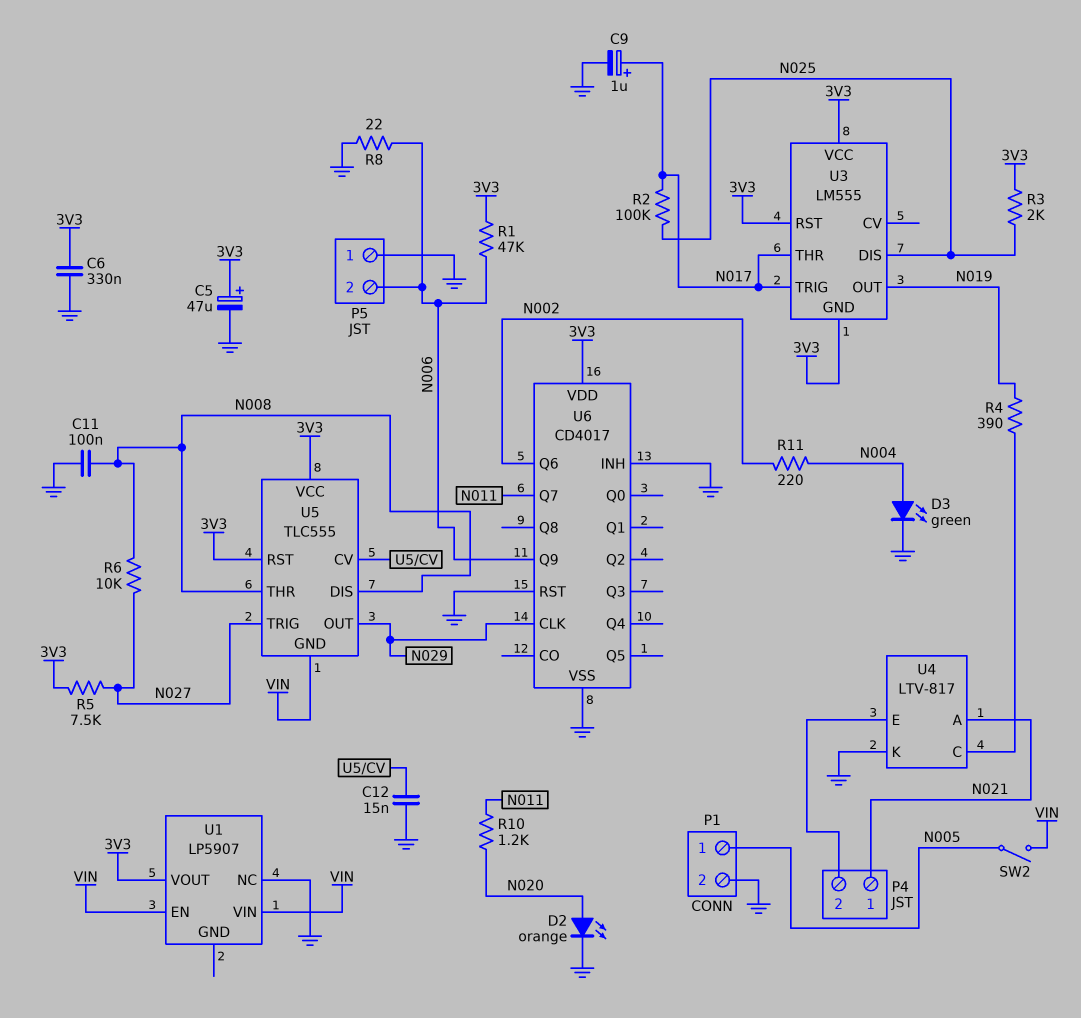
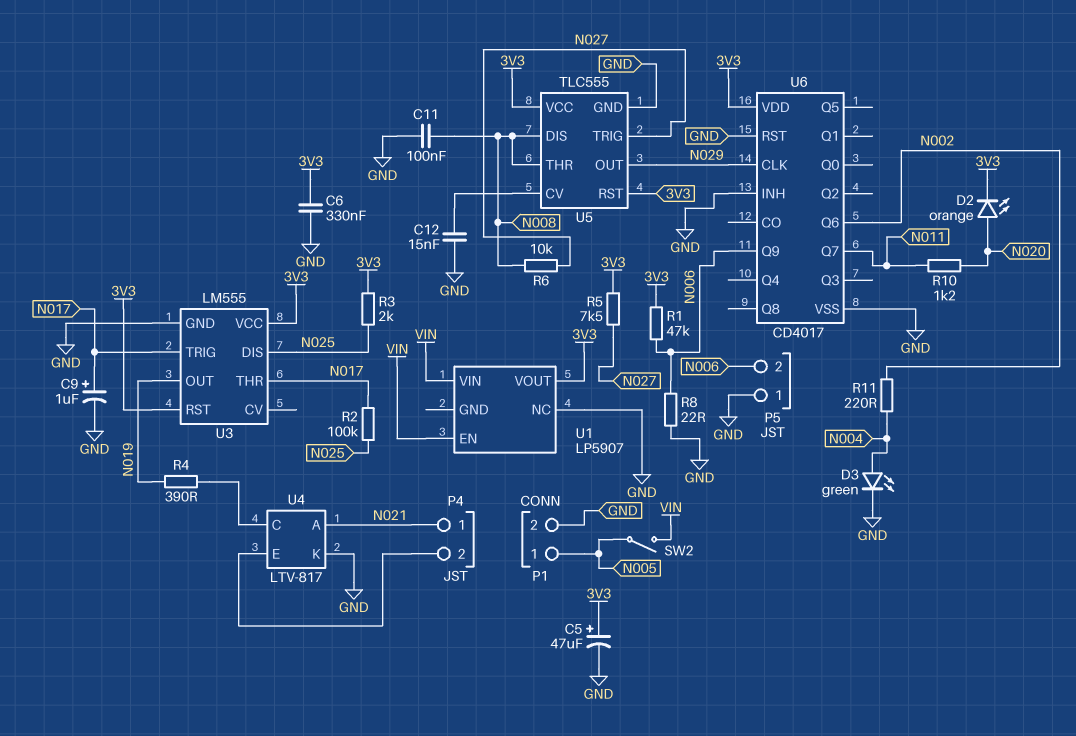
D2: LED orange (A N020, K GND) -> LED orange (A N020, K 3V3)
U3 pin GND: 3V3 -> GND
U5 pin GND: VIN -> GND

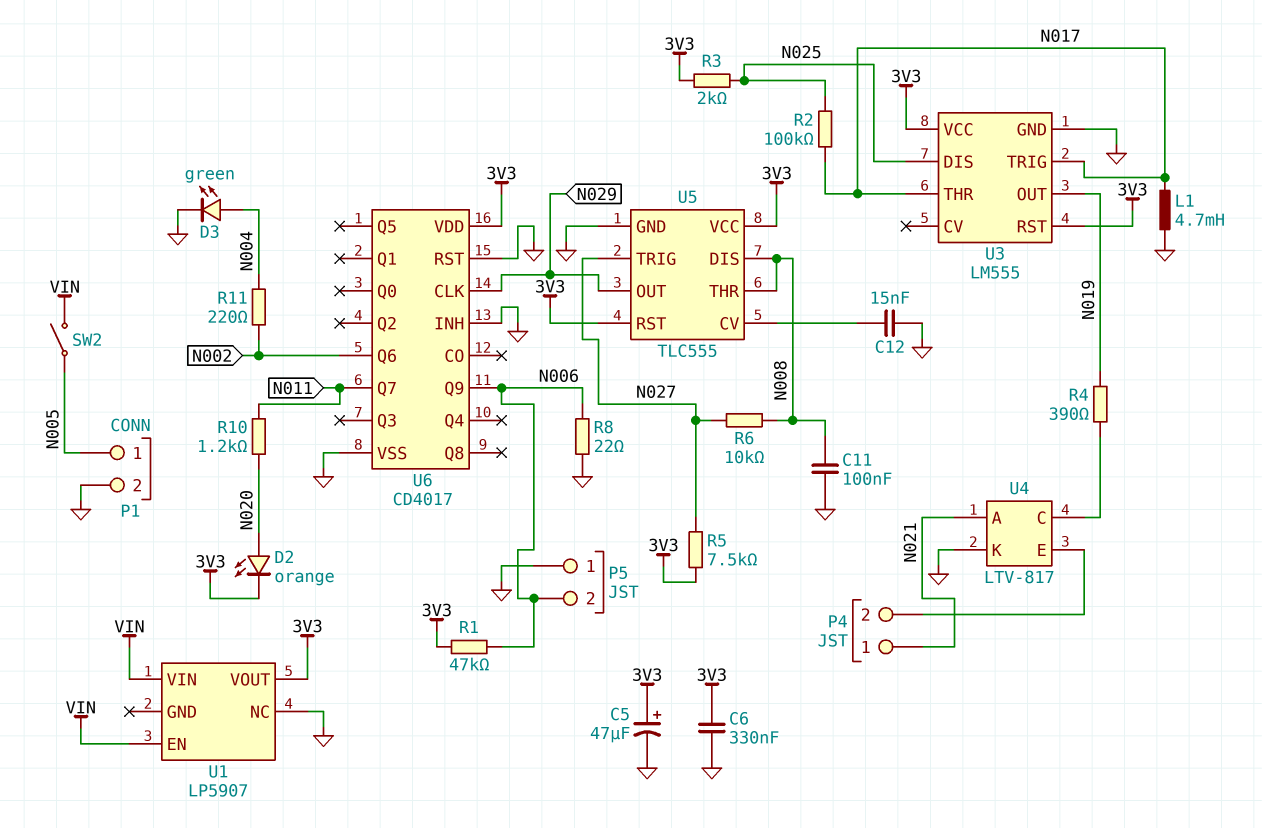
C9: 1uF (plus N017, minus GND) -> none
L1: none -> 4.7mH (GND, N017)

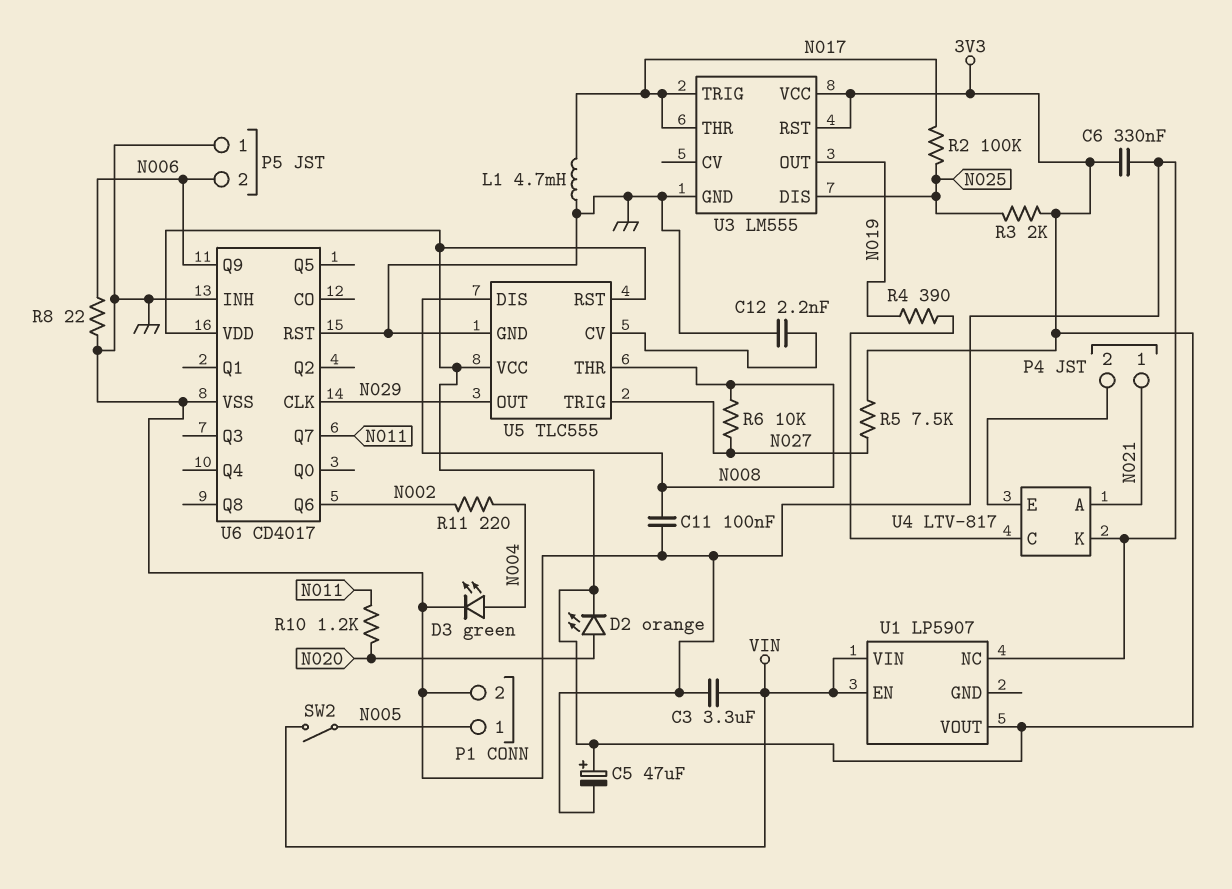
C3: none -> 3.3uF (GND, VIN)
C12: 15nF (GND, U5/CV) -> 2.2nF (GND, U5/CV)
R1: 47k (3V3, N006) -> none

